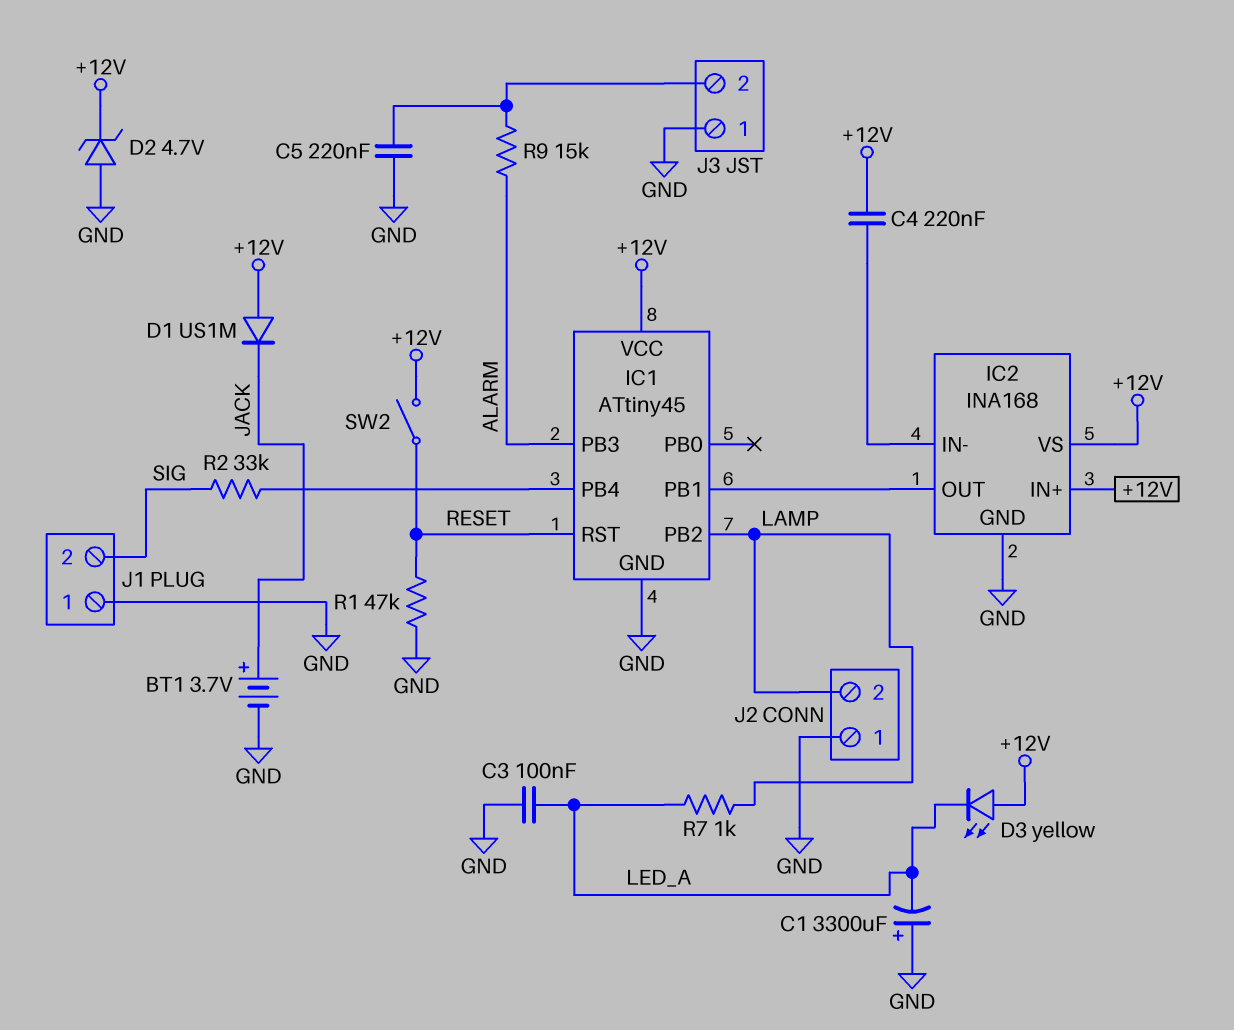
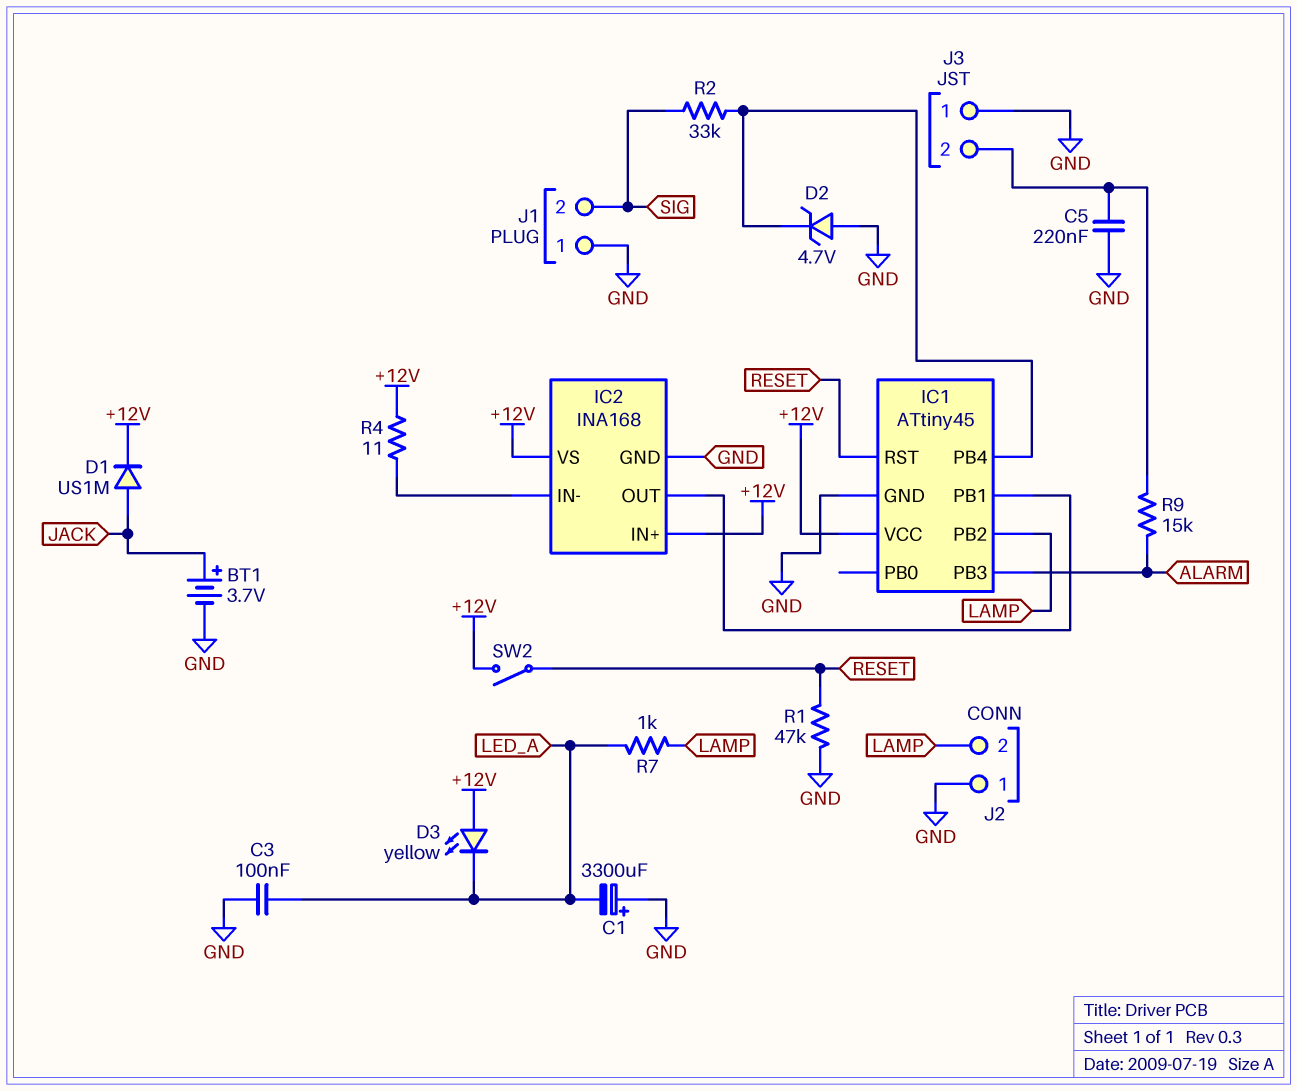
C4: 220nF (+12V, IC2/IN-) -> none
D1: diode US1M (A +12V, K JACK) -> diode US1M (A JACK, K +12V)
D2: zener 4.7V (A GND, K +12V) -> zener 4.7V (A GND, K IC1/PB4)
R4: none -> 11 (+12V, IC2/IN-)

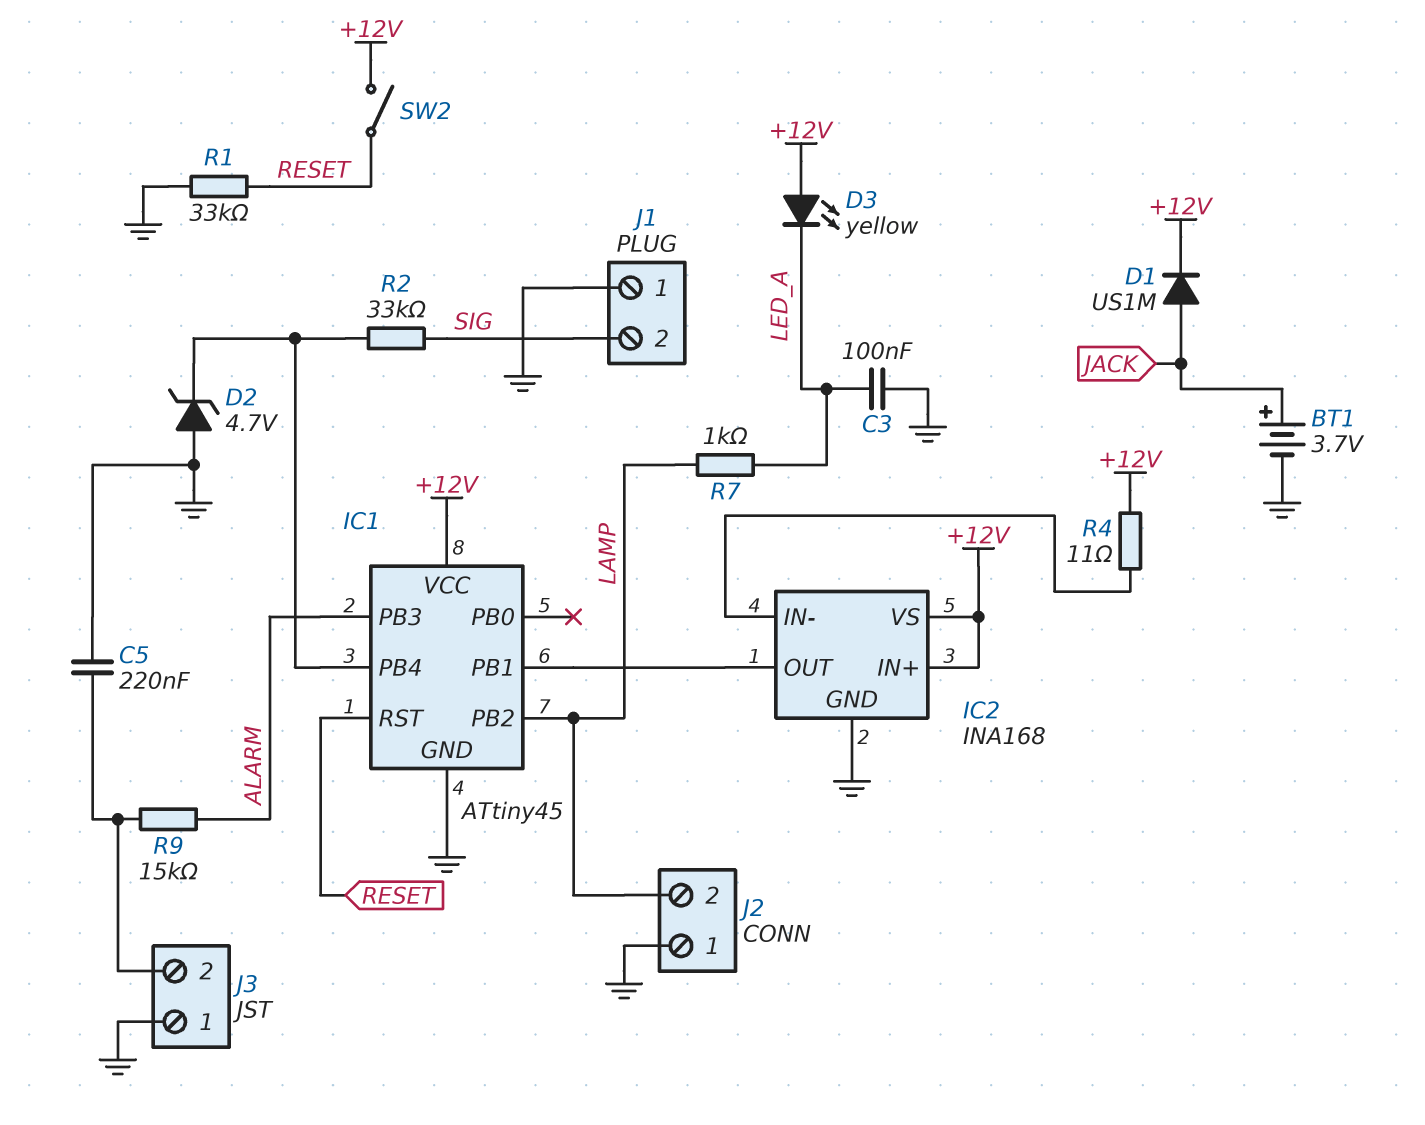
C1: 3300uF (plus GND, minus LED_A) -> none
R1: 47k (GND, RESET) -> 33k (GND, RESET)

